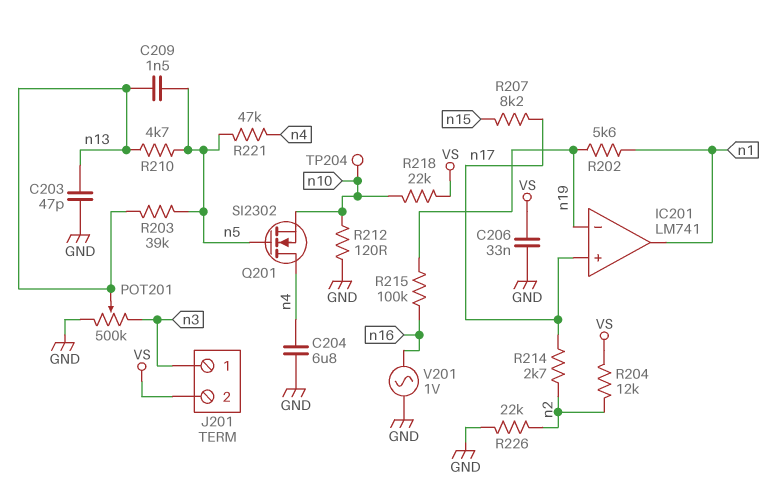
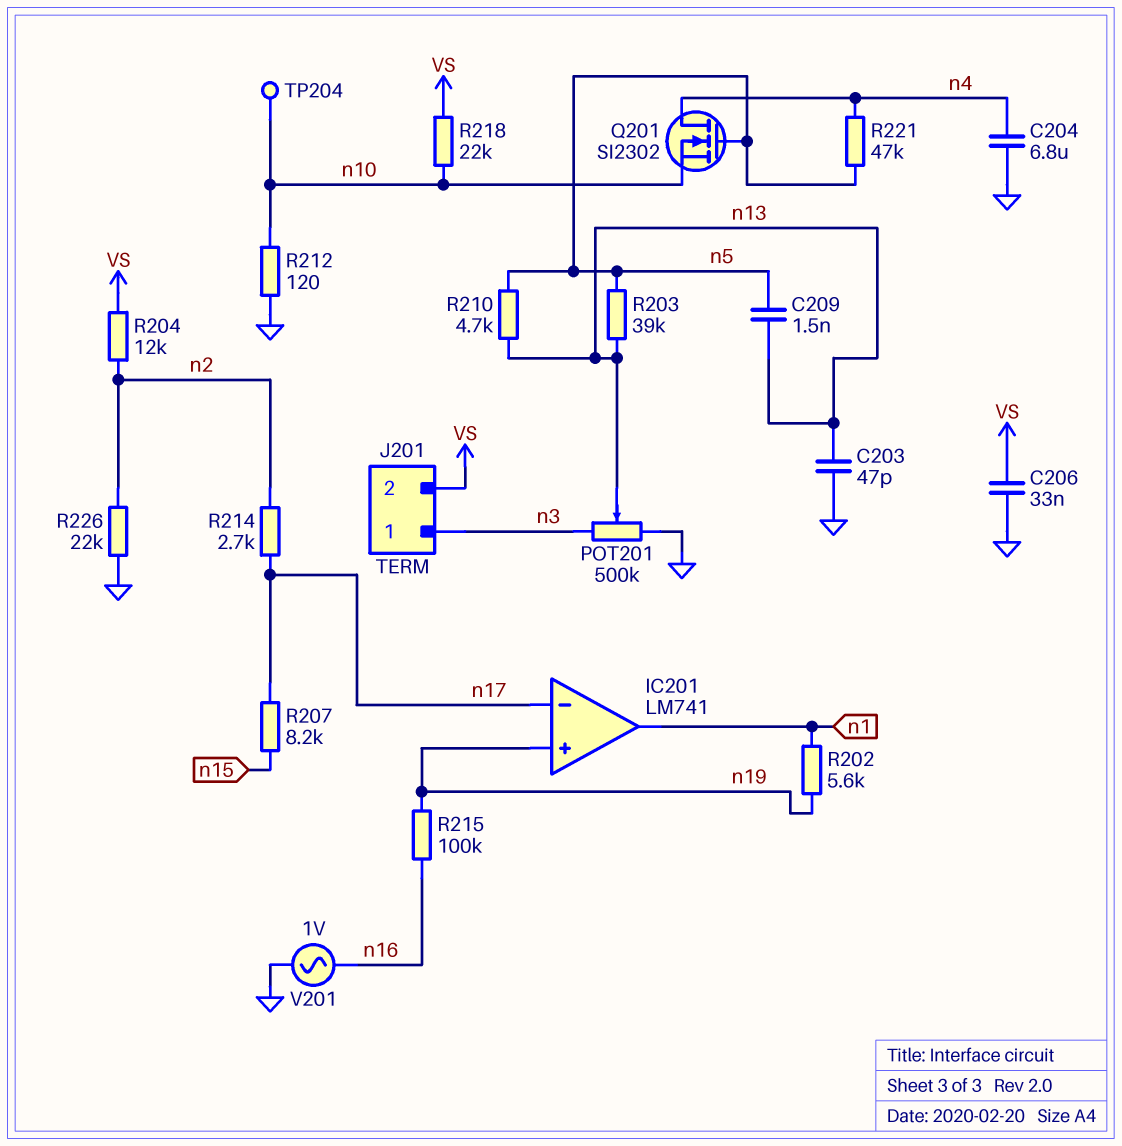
IC201 pin in+: n17 -> n19
IC201 pin in-: n19 -> n17

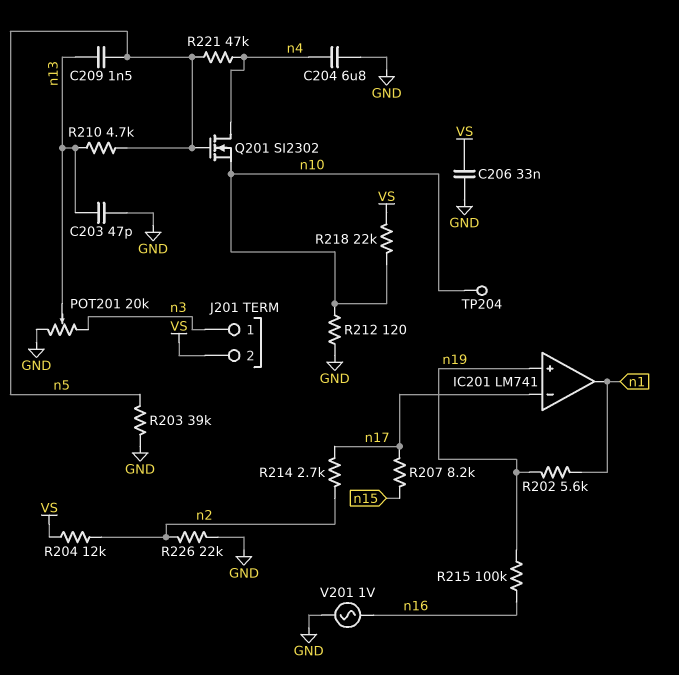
POT201: 500k (GND, n3, wiper n13) -> 20k (GND, n3, wiper n13)
R203: 39k (n5, n13) -> 39k (GND, n5)

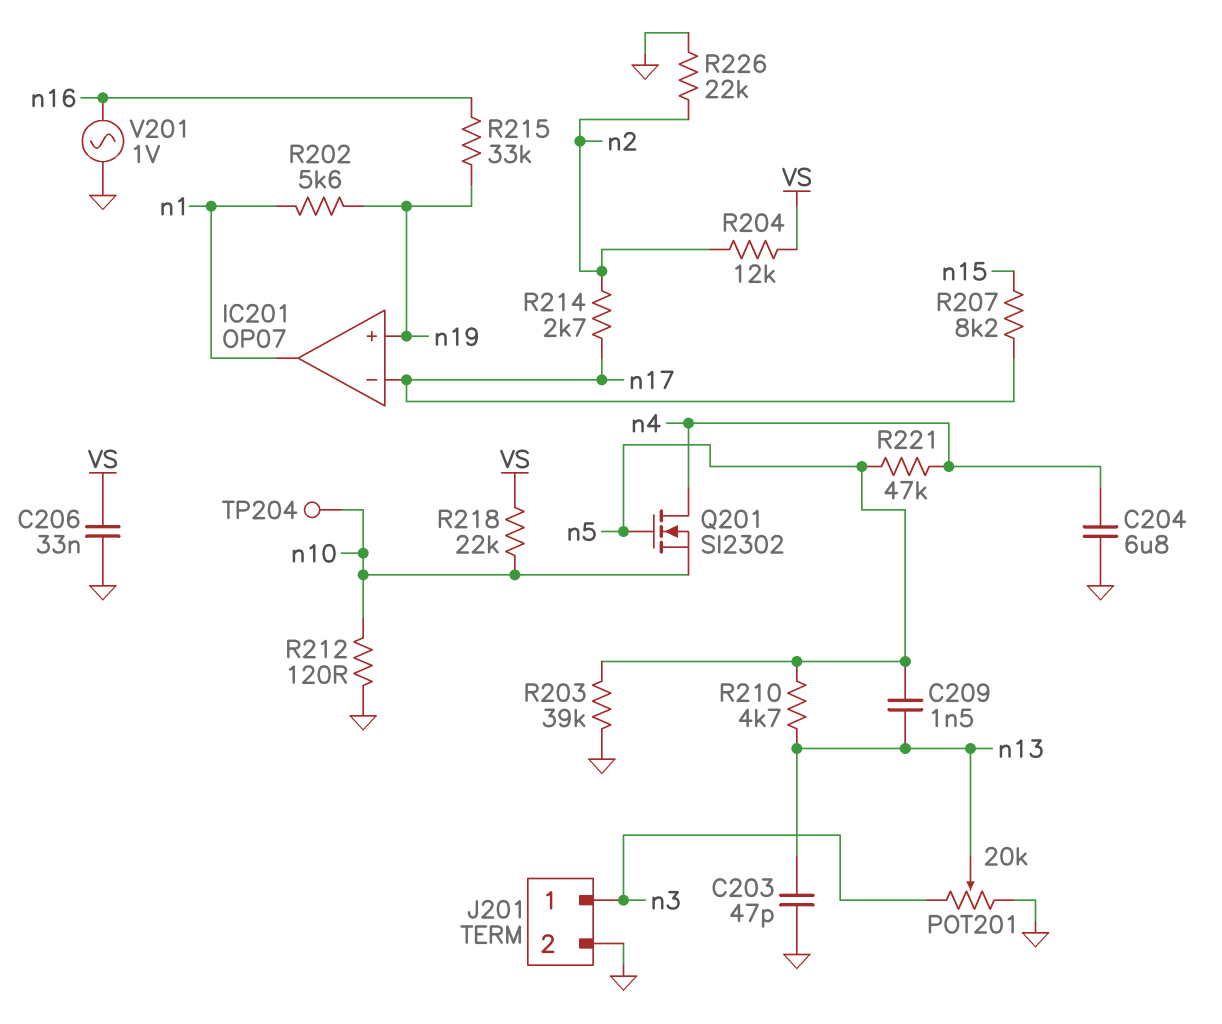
IC201: LM741 -> OP07
J201 pin 2: VS -> GND
R215: 100k (n16, n19) -> 33k (n16, n19)

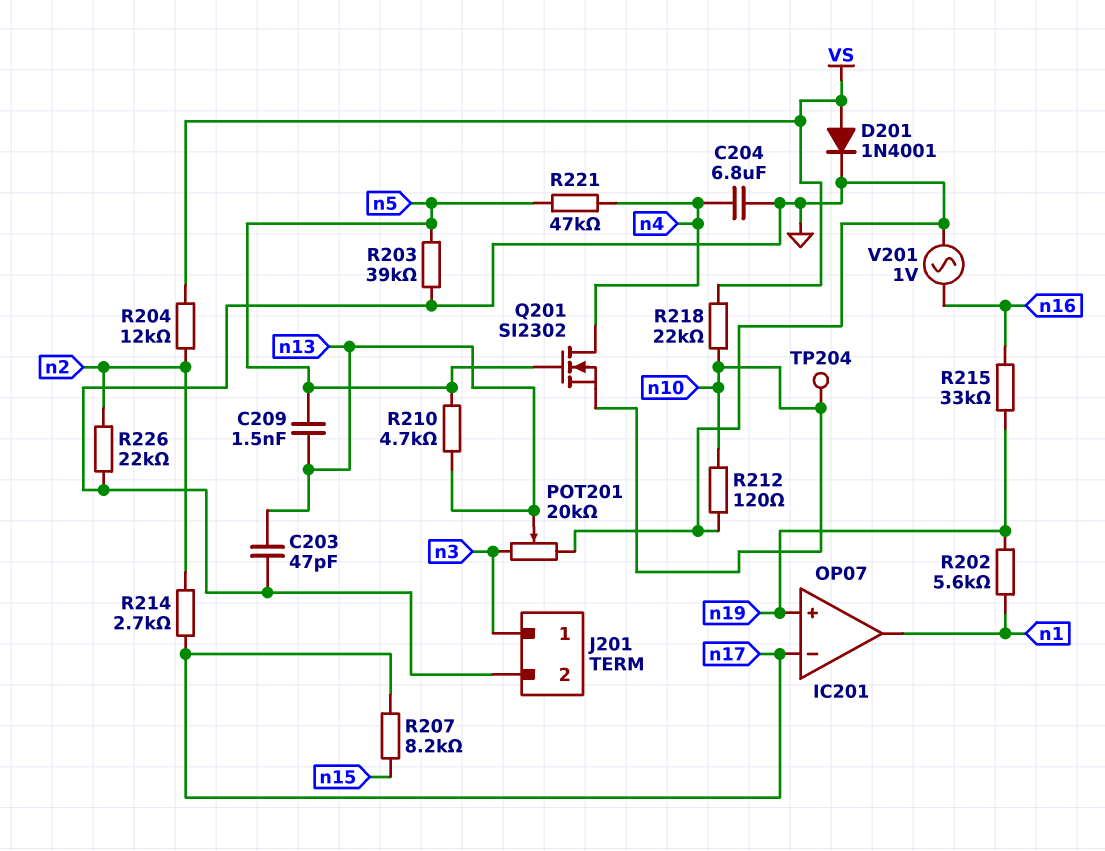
C206: 33nF (GND, VS) -> none
D201: none -> diode 1N4001 (A VS, K GND)

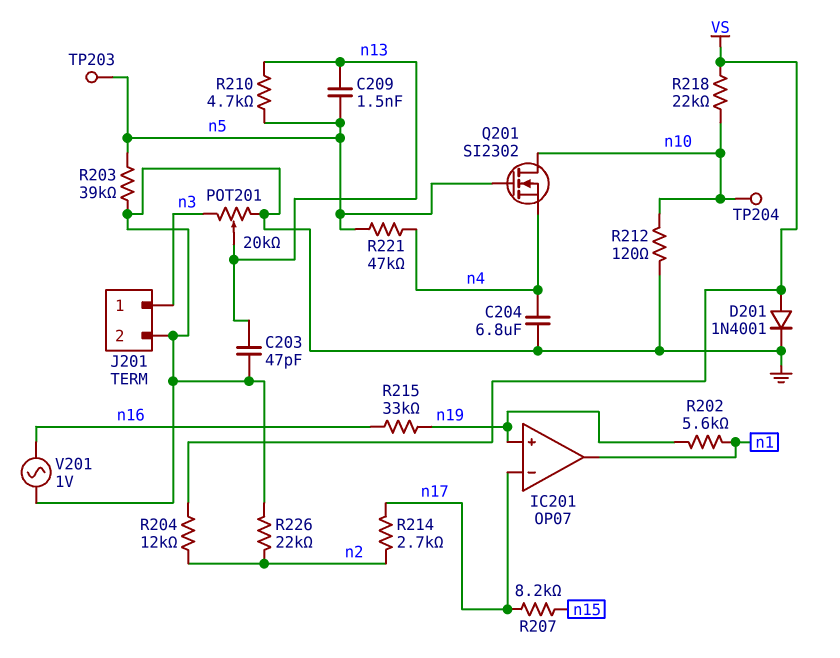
Q201: NMOS SI2302 (G n5, D n4, S n10) -> NMOS SI2302 (G n5, D n10, S n4)
TP203: none -> test point (n5)

